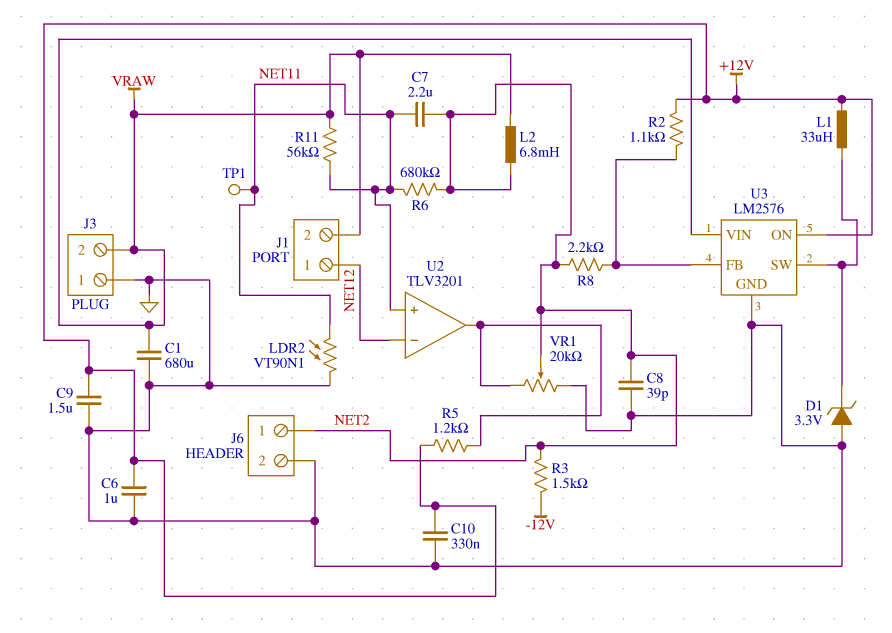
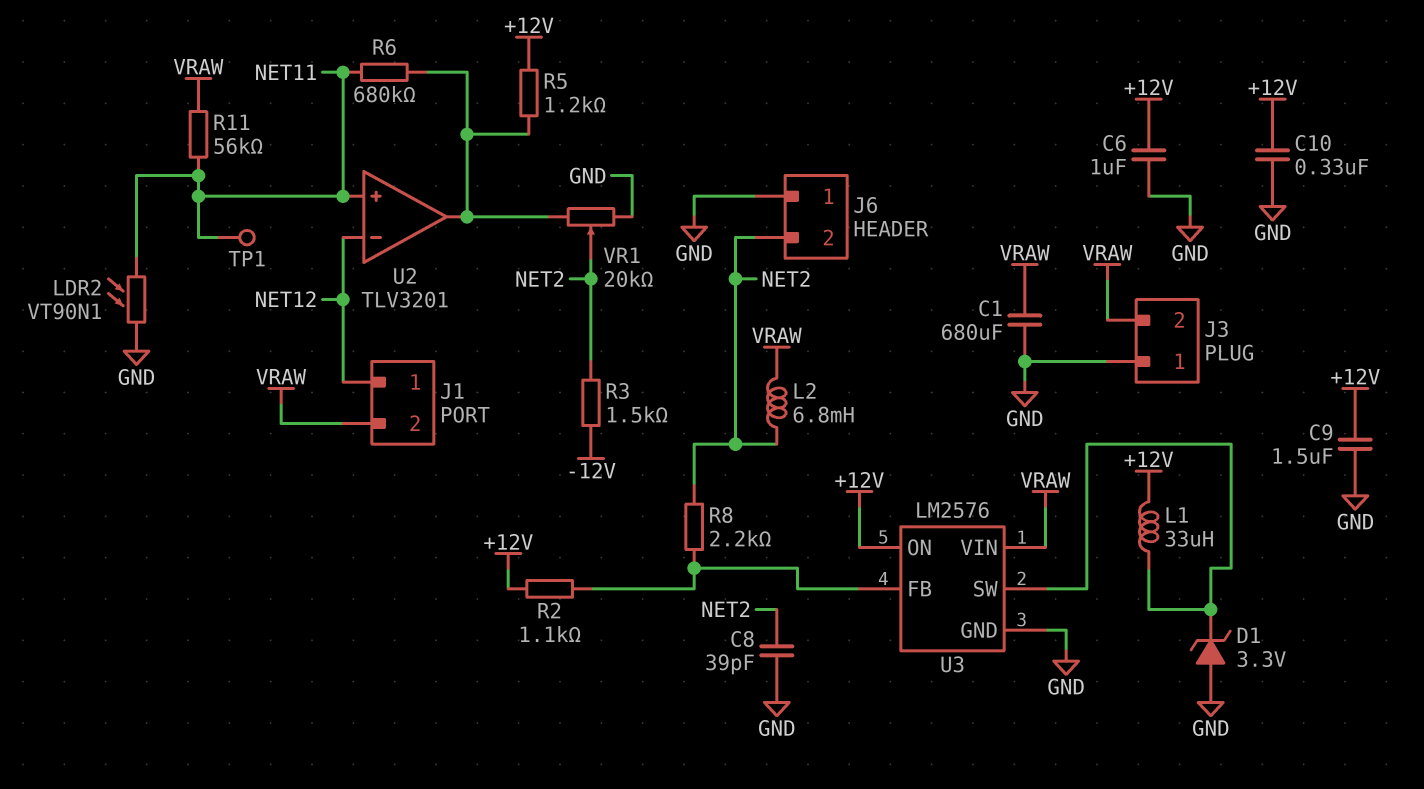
C7: 2.2uF (NET2, NET11) -> none
J6 pin 1: NET2 -> GND
J6 pin 2: GND -> NET2
R6: 680k (NET2, NET11) -> 680k (NET11, U2/out)

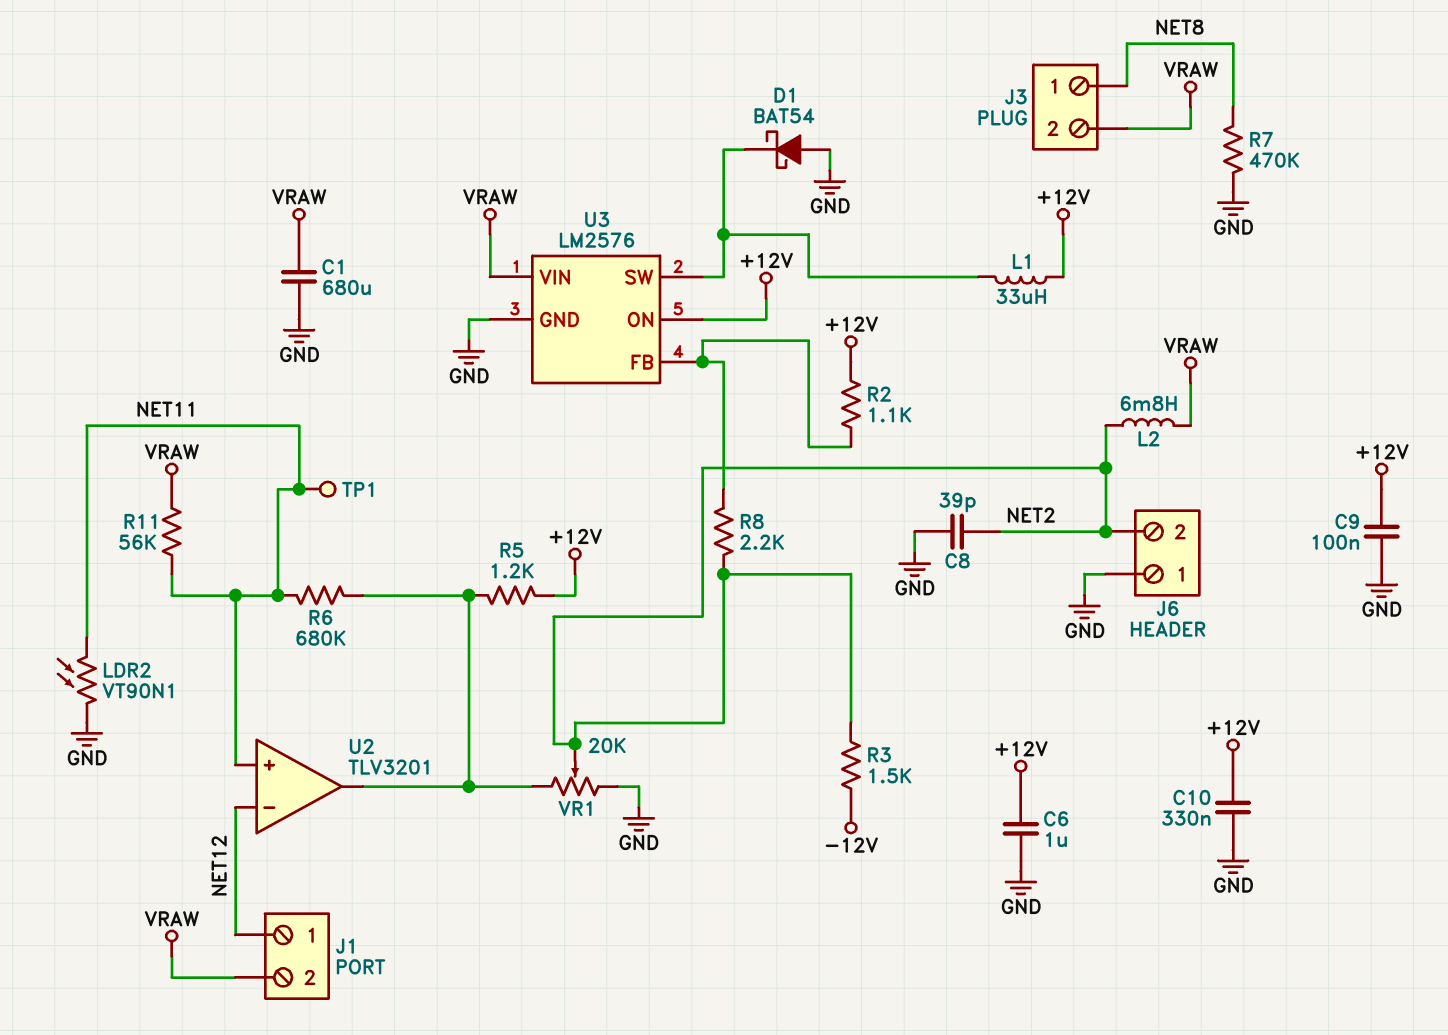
C9: 1.5uF (+12V, GND) -> 100nF (+12V, GND)
D1: zener 3.3V (A GND, K U3/SW) -> schottky BAT54 (A GND, K U3/SW)
J3 pin 1: GND -> NET8
R7: none -> 470k (GND, NET8)

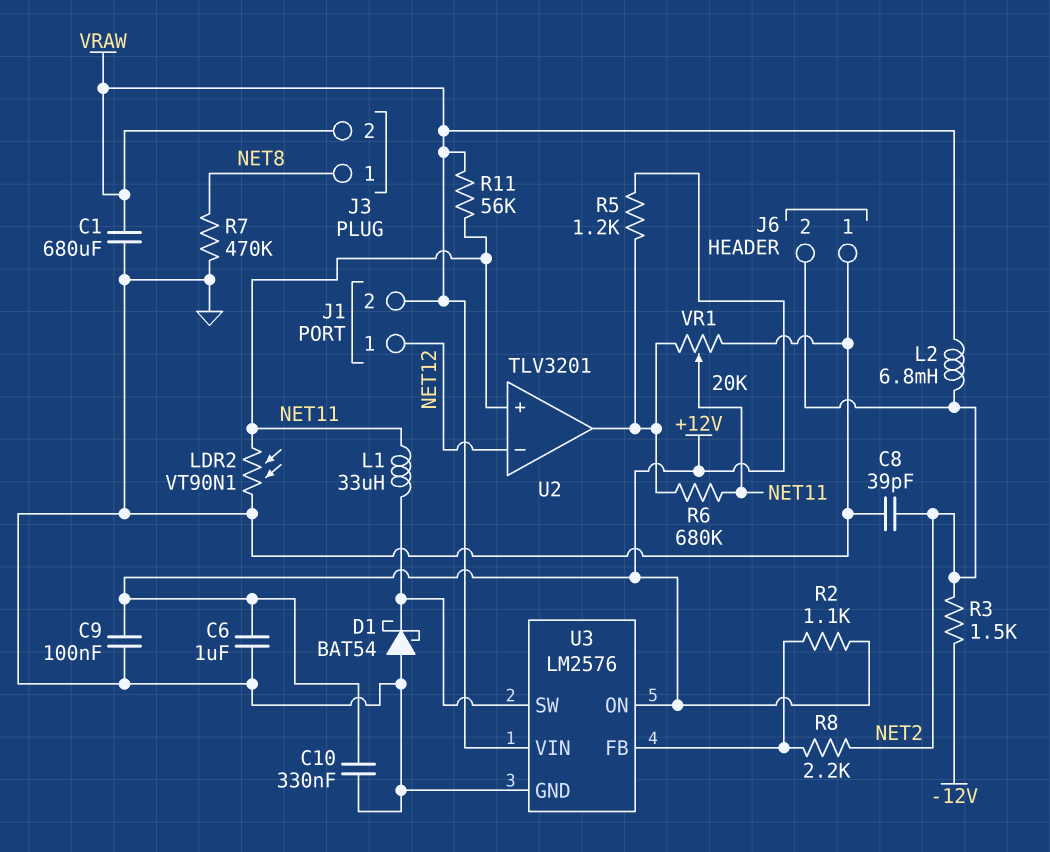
L1: 33uH (+12V, U3/SW) -> 33uH (NET11, U3/SW)
TP1: test point (NET11) -> none
VR1: 20k (GND, U2/out, wiper NET2) -> 20k (GND, U2/out, wiper NET11)

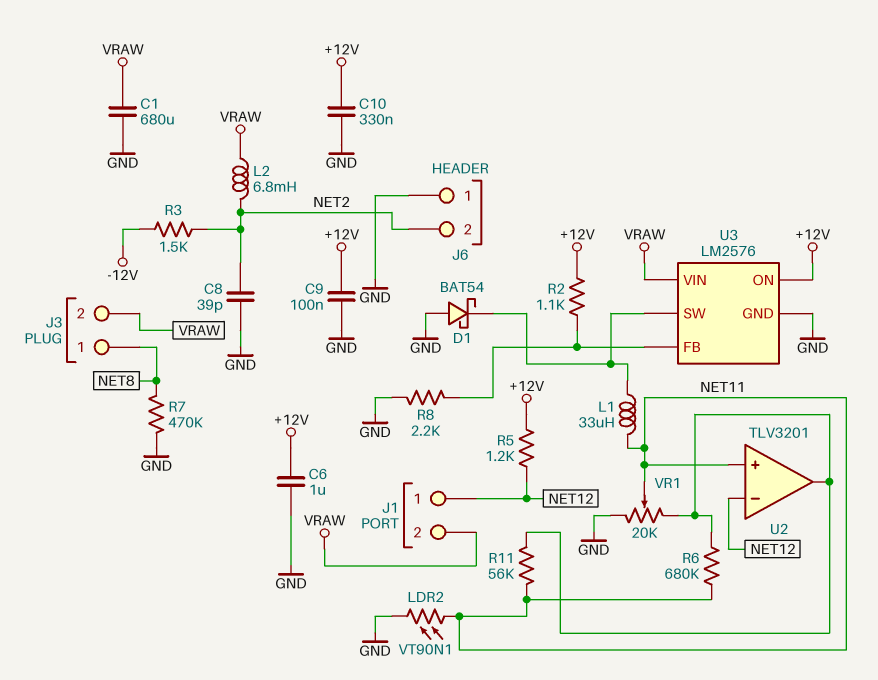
R5: 1.2k (+12V, U2/out) -> 1.2k (+12V, NET12)
R8: 2.2k (NET2, U3/FB) -> 2.2k (GND, U3/FB)
R11: 56k (NET11, VRAW) -> 56k (NET11, U2/out)

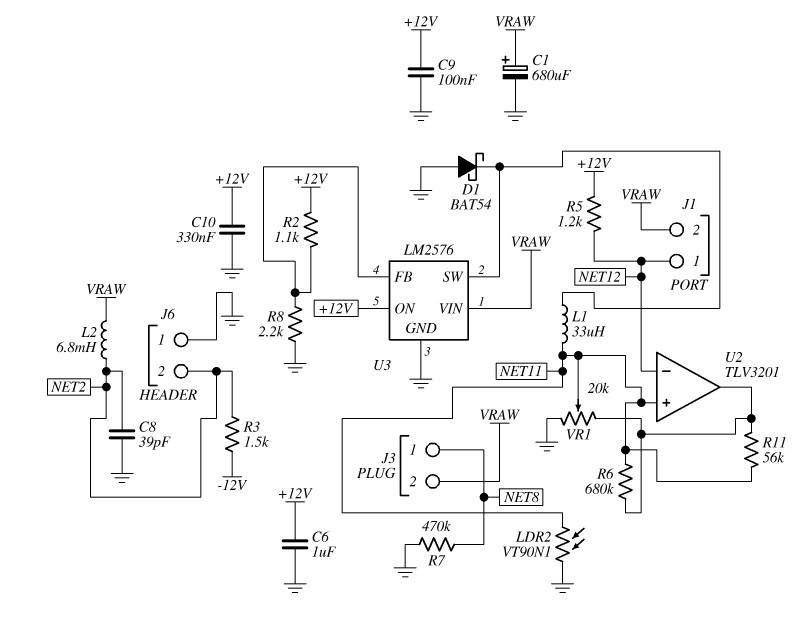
C1: 680uF (GND, VRAW) -> 680uF (plus VRAW, minus GND)

